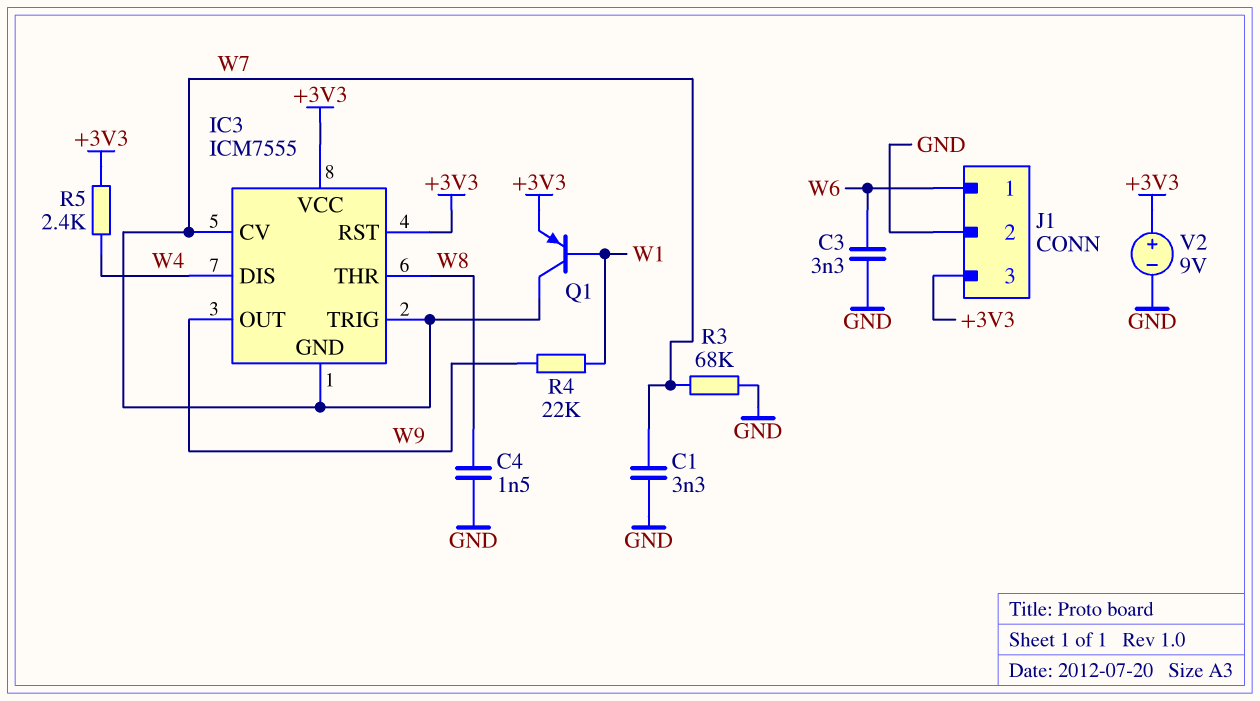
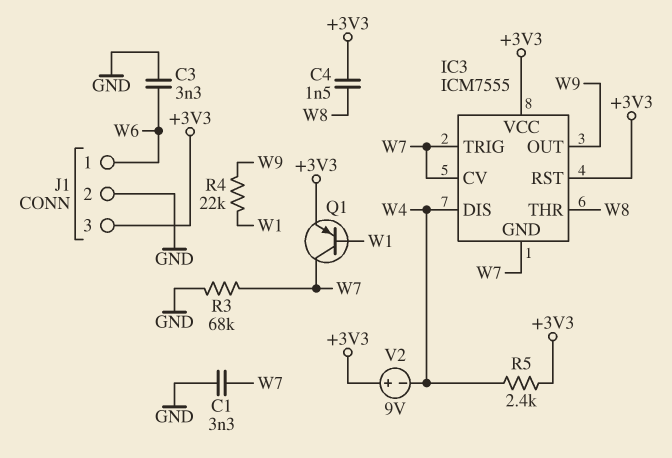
C4: 1.5nF (GND, W8) -> 1.5nF (+3V3, W8)
V2: 9V (plus +3V3, minus GND) -> 9V (plus +3V3, minus W4)

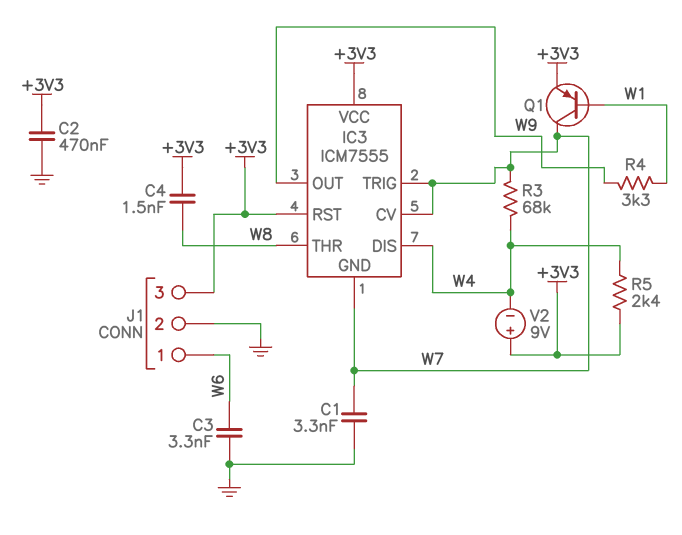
C2: none -> 470nF (+3V3, GND)
R3: 68k (GND, W7) -> 68k (W4, W7)
R4: 22k (W1, W9) -> 3.3k (W1, W9)

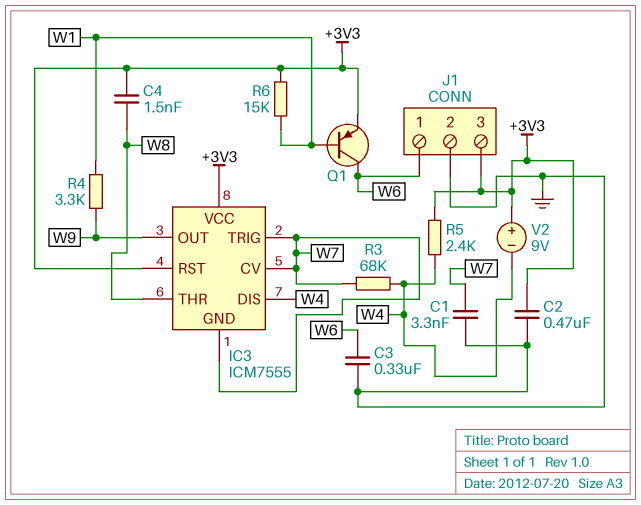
C3: 3.3nF (GND, W6) -> 330nF (GND, W6)
Q1: PNP (B W1, C W7, E +3V3) -> PNP (B W1, C W6, E +3V3)
R6: none -> 15k (+3V3, W1)

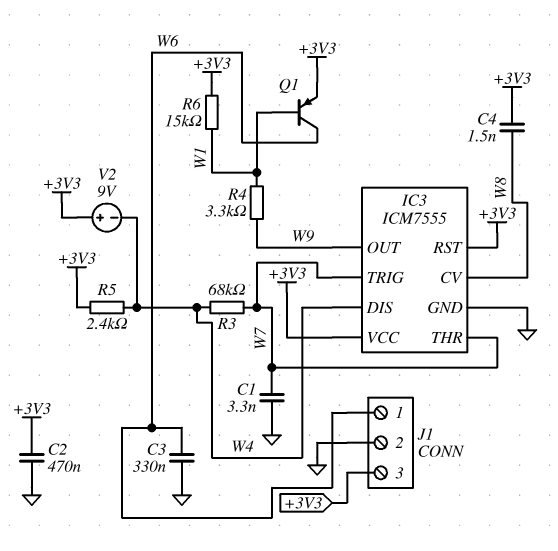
IC3 pin CV: W7 -> W8
IC3 pin GND: W7 -> GND
IC3 pin THR: W8 -> W7

